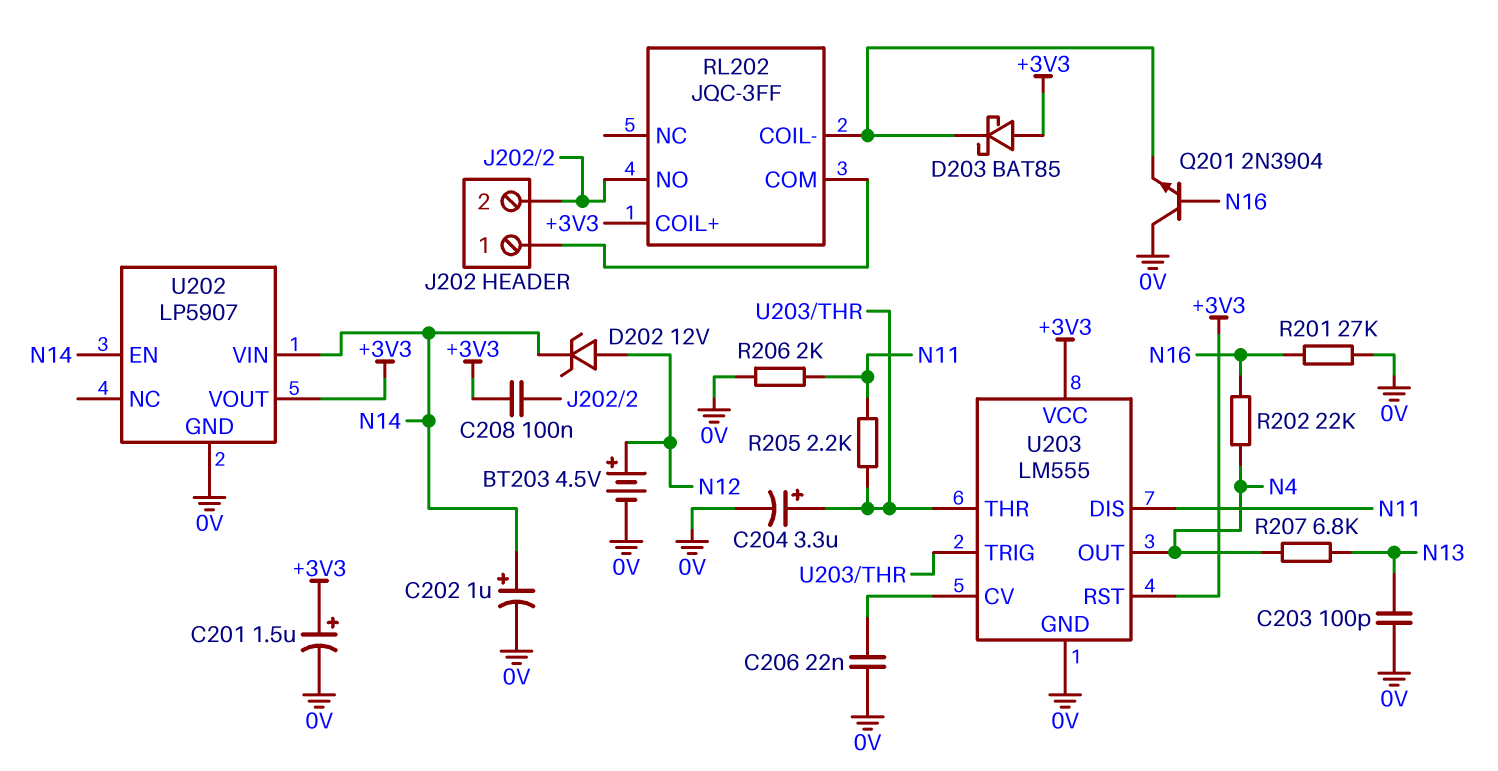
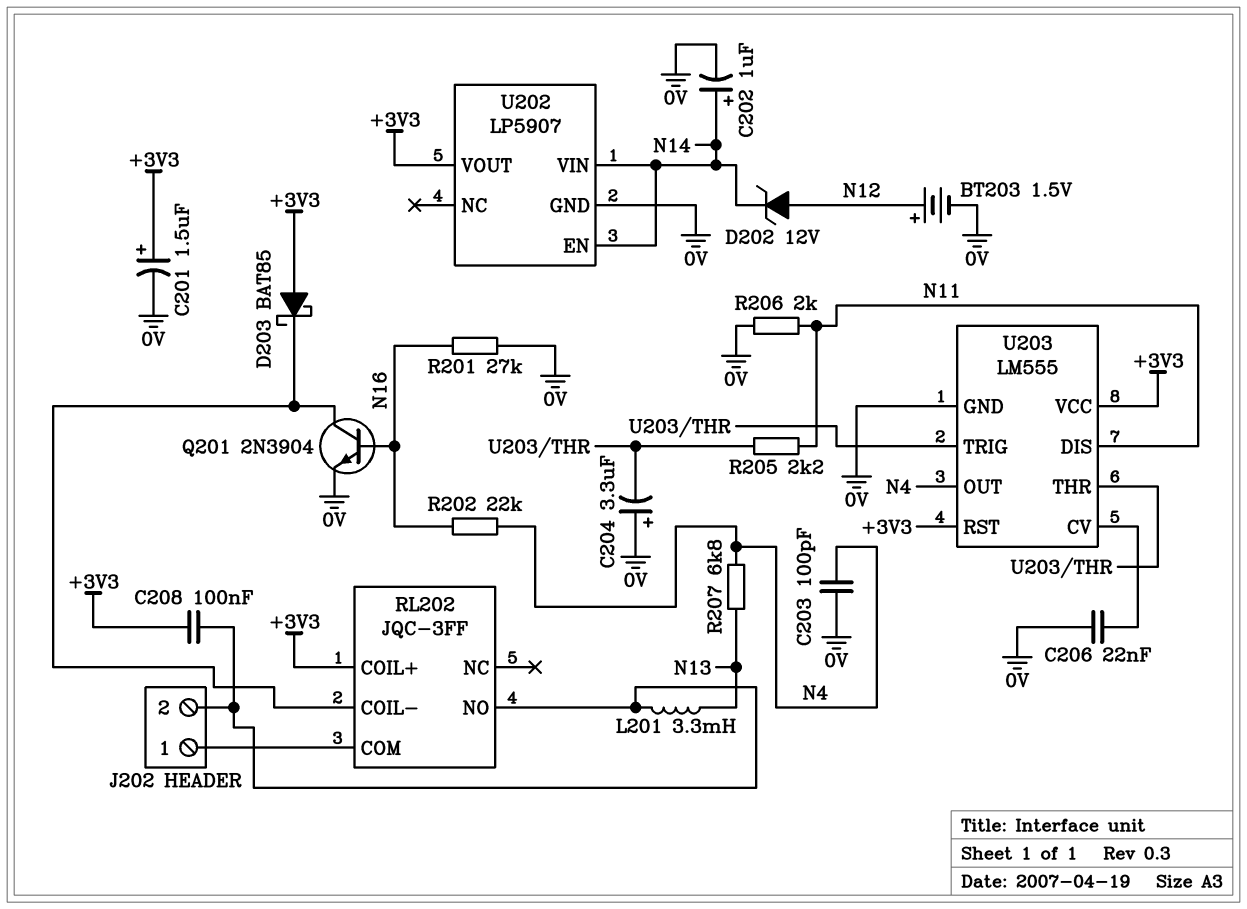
BT203: 4.5V (plus N12, minus 0V) -> 1.5V (plus N12, minus 0V)
C203: 100pF (0V, N13) -> 100pF (0V, N4)
C204: 3.3uF (plus U203/THR, minus 0V) -> 3.3uF (plus 0V, minus U203/THR)
L201: none -> 3.3mH (J202/2, N13)
Q201: NPN 2N3904 (B N16, C 0V, E RL202/COIL-) -> NPN 2N3904 (B N16, C RL202/COIL-, E 0V)

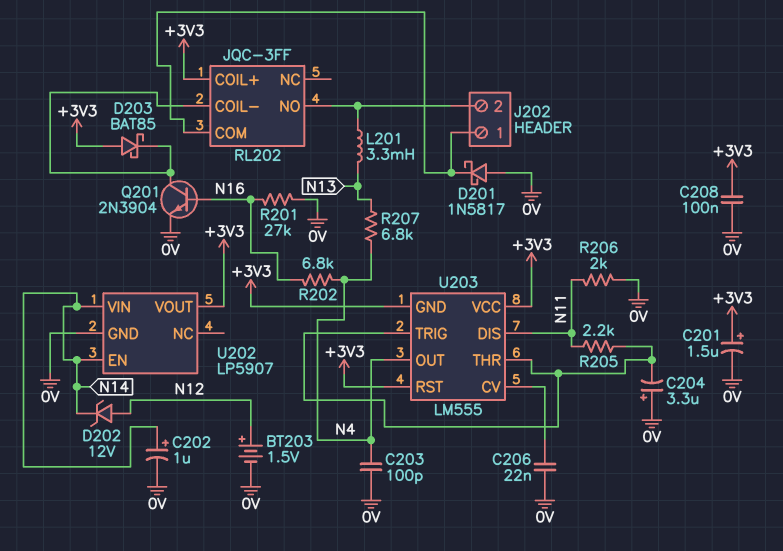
C208: 100nF (+3V3, J202/2) -> 100nF (+3V3, 0V)
D201: none -> schottky 1N5817 (A 0V, K J202/1)
R202: 22k (N4, N16) -> 6.8k (N4, N16)
U203 pin GND: 0V -> +3V3

